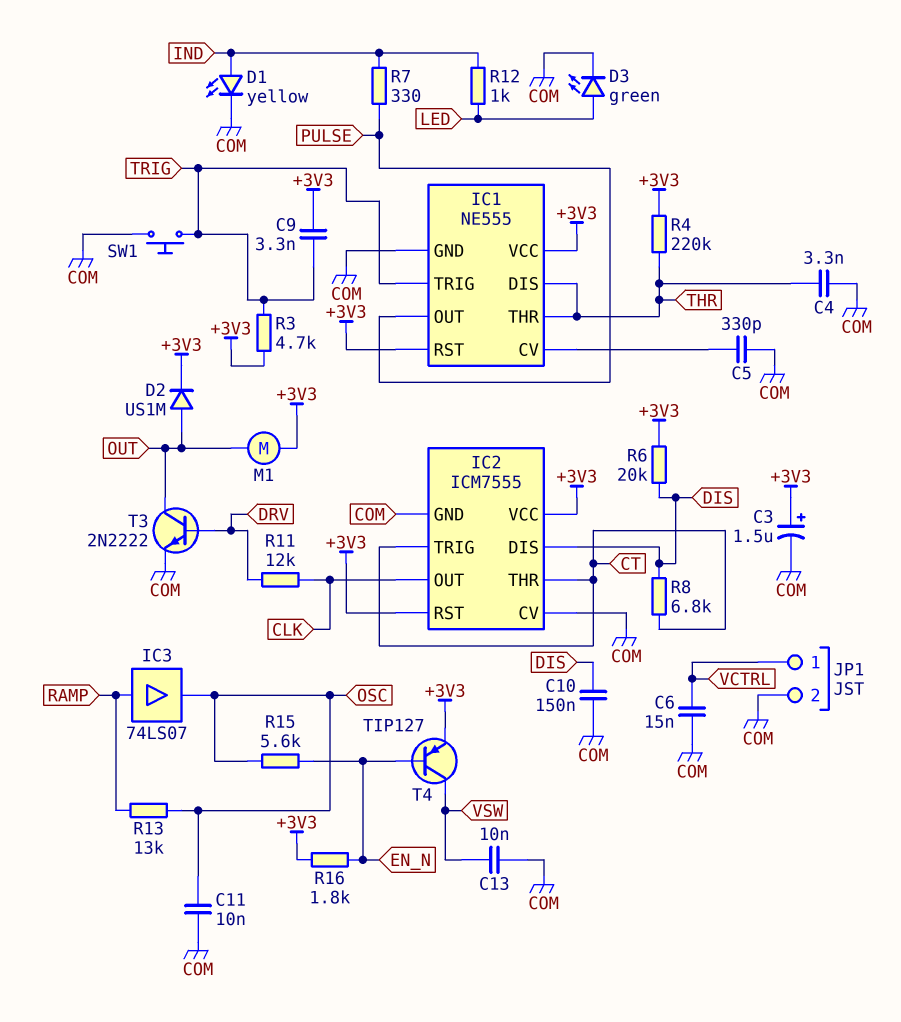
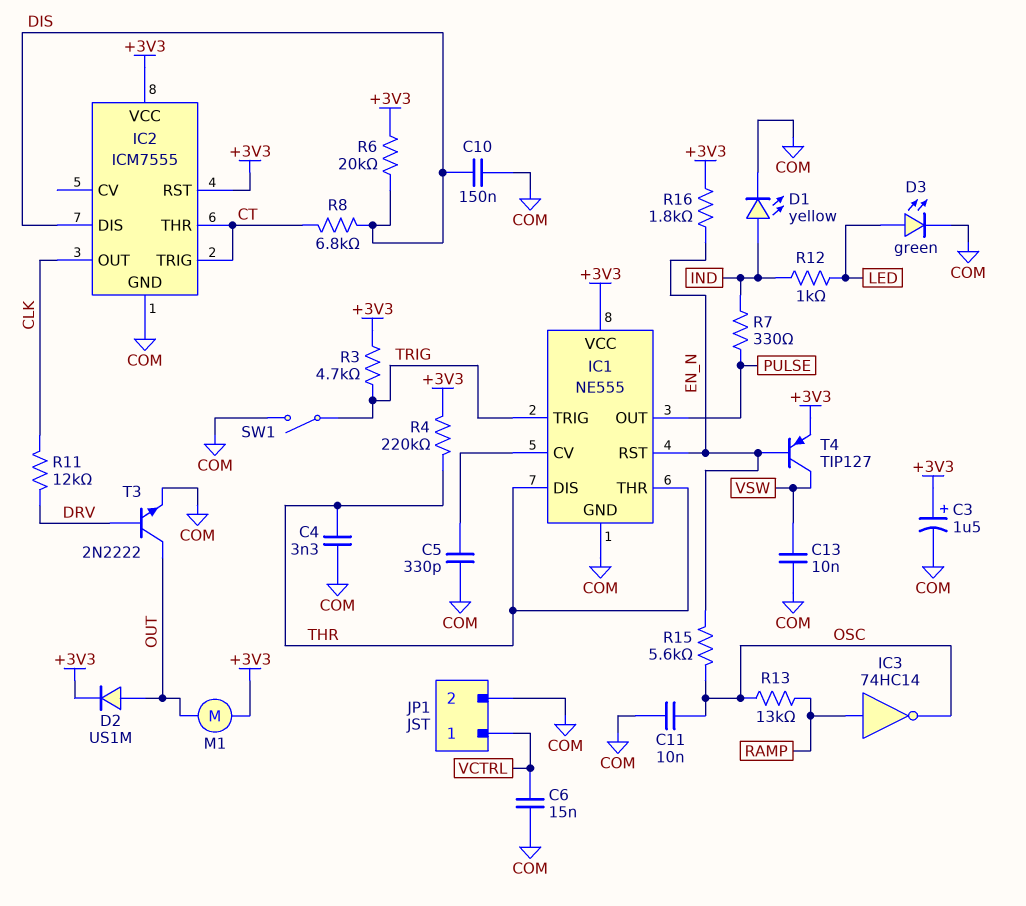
C9: 3.3nF (+3V3, TRIG) -> none
IC1 pin RST: +3V3 -> EN_N
IC2 pin CV: COM -> none
IC3: buffer 74LS07 (in RAMP, out OSC) -> NOT 74HC14 (in RAMP, out OSC)
SW1: button (COM, TRIG) -> switch (COM, TRIG)

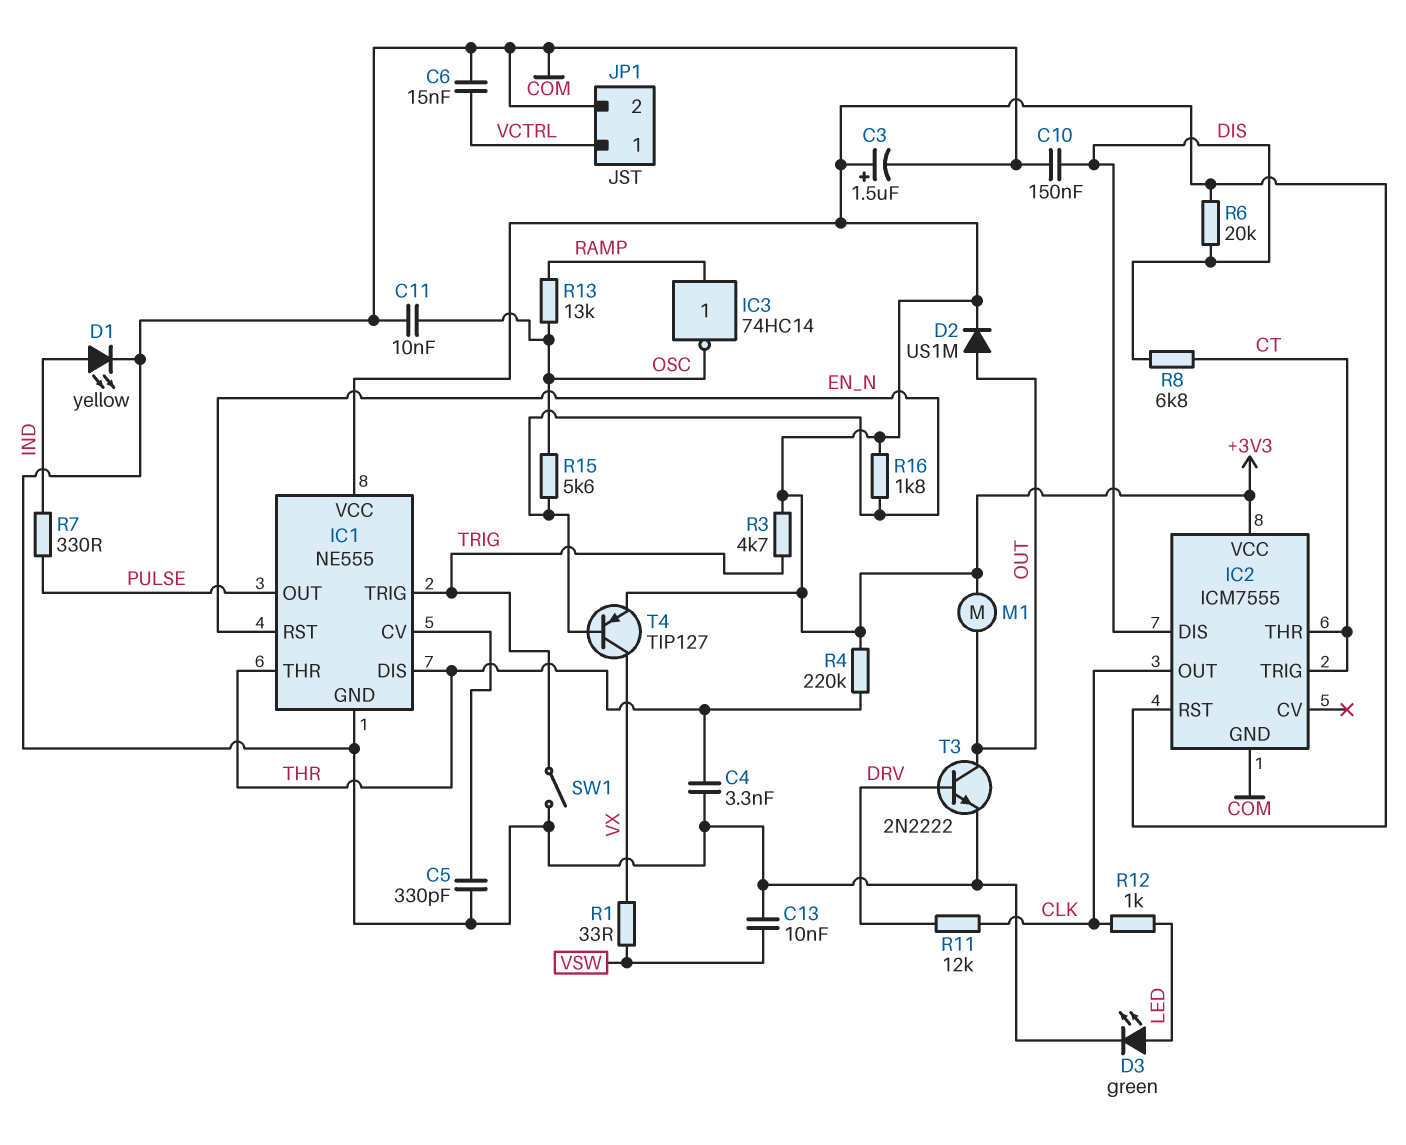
R1: none -> 33 (VSW, VX)
R12: 1k (IND, LED) -> 1k (CLK, LED)
T4: PNP TIP127 (B EN_N, C VSW, E +3V3) -> PNP TIP127 (B EN_N, C VX, E +3V3)

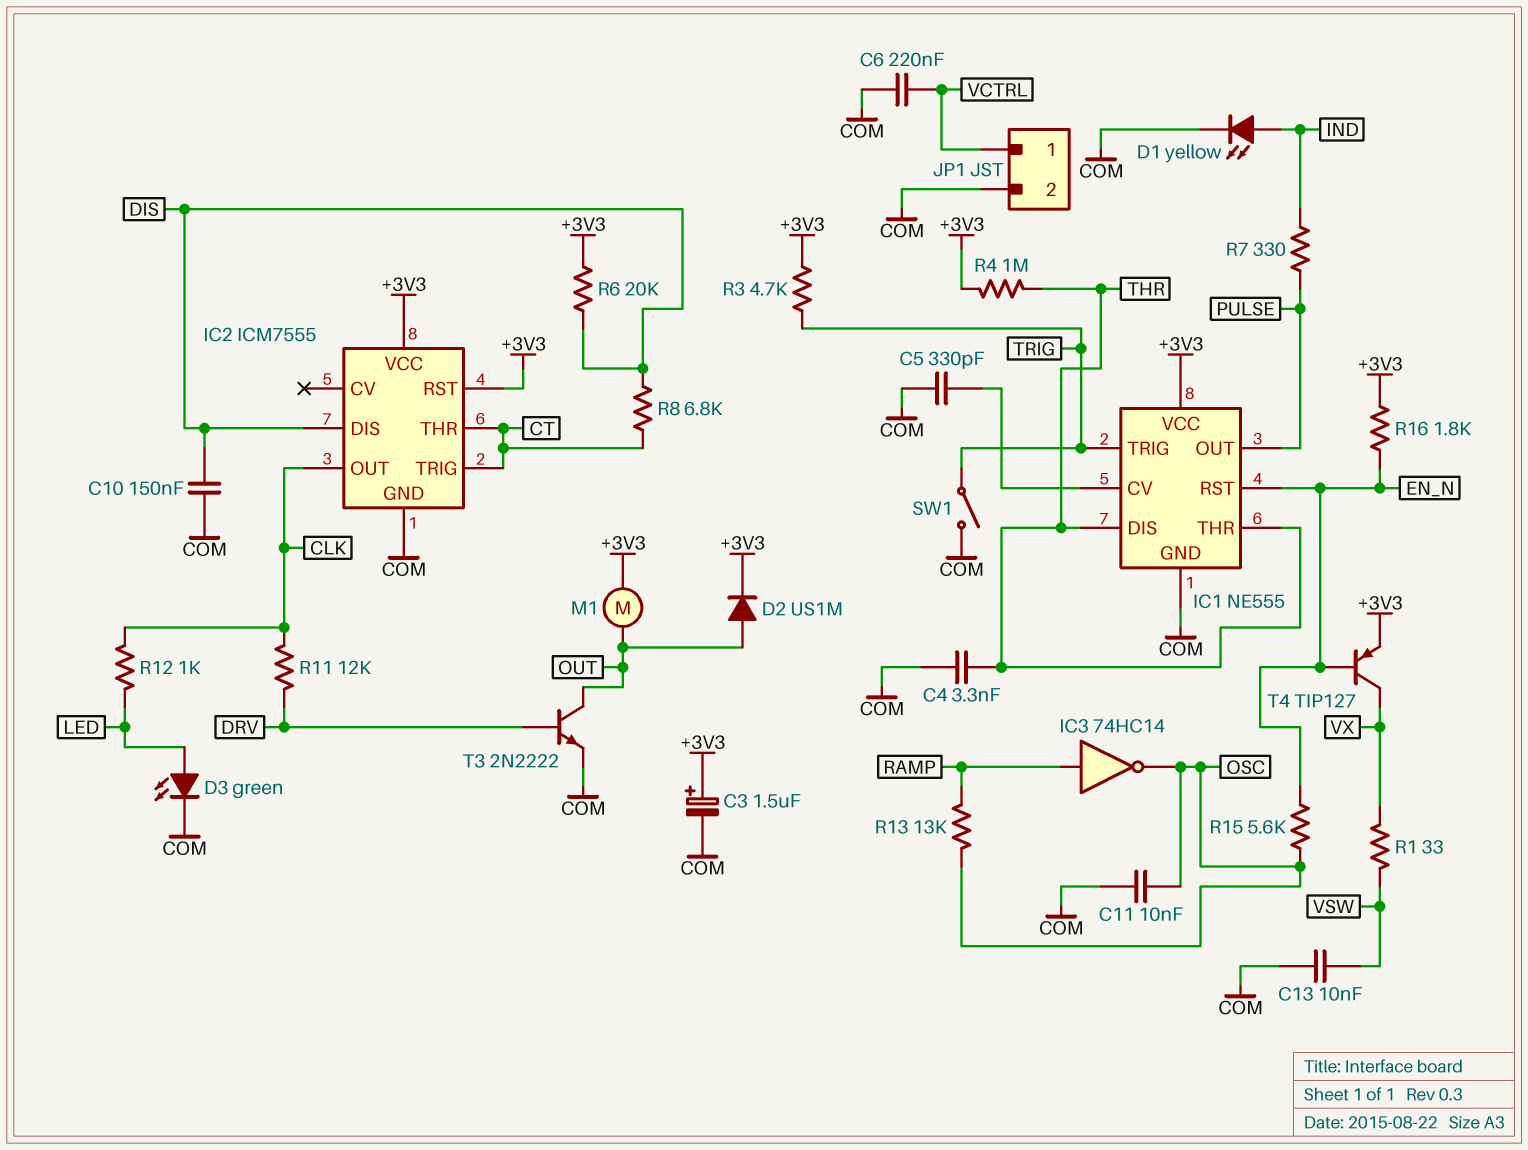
C6: 15nF (COM, VCTRL) -> 220nF (COM, VCTRL)
R4: 220k (+3V3, THR) -> 1M (+3V3, THR)

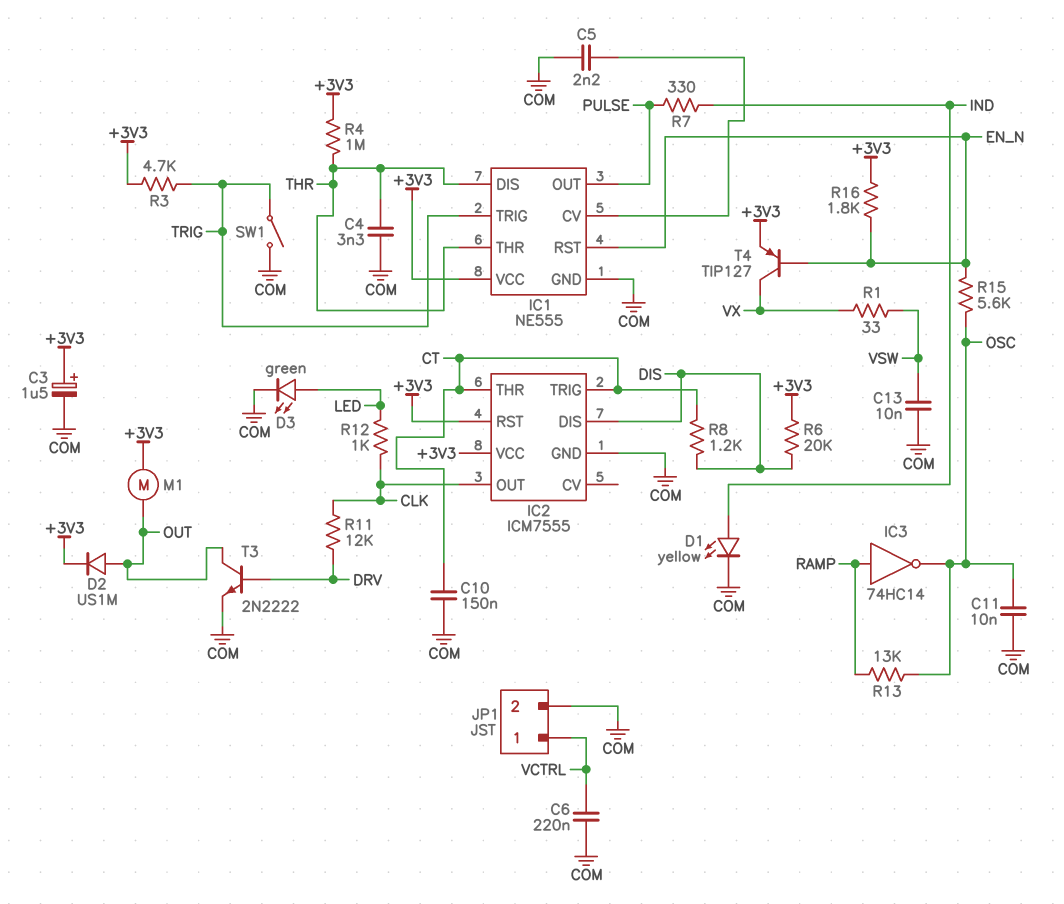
C5: 330pF (COM, IC1/CV) -> 2.2nF (COM, IC1/CV)
C10: 150nF (COM, DIS) -> 150nF (COM, CT)
R8: 6.8k (CT, DIS) -> 1.2k (CT, DIS)

